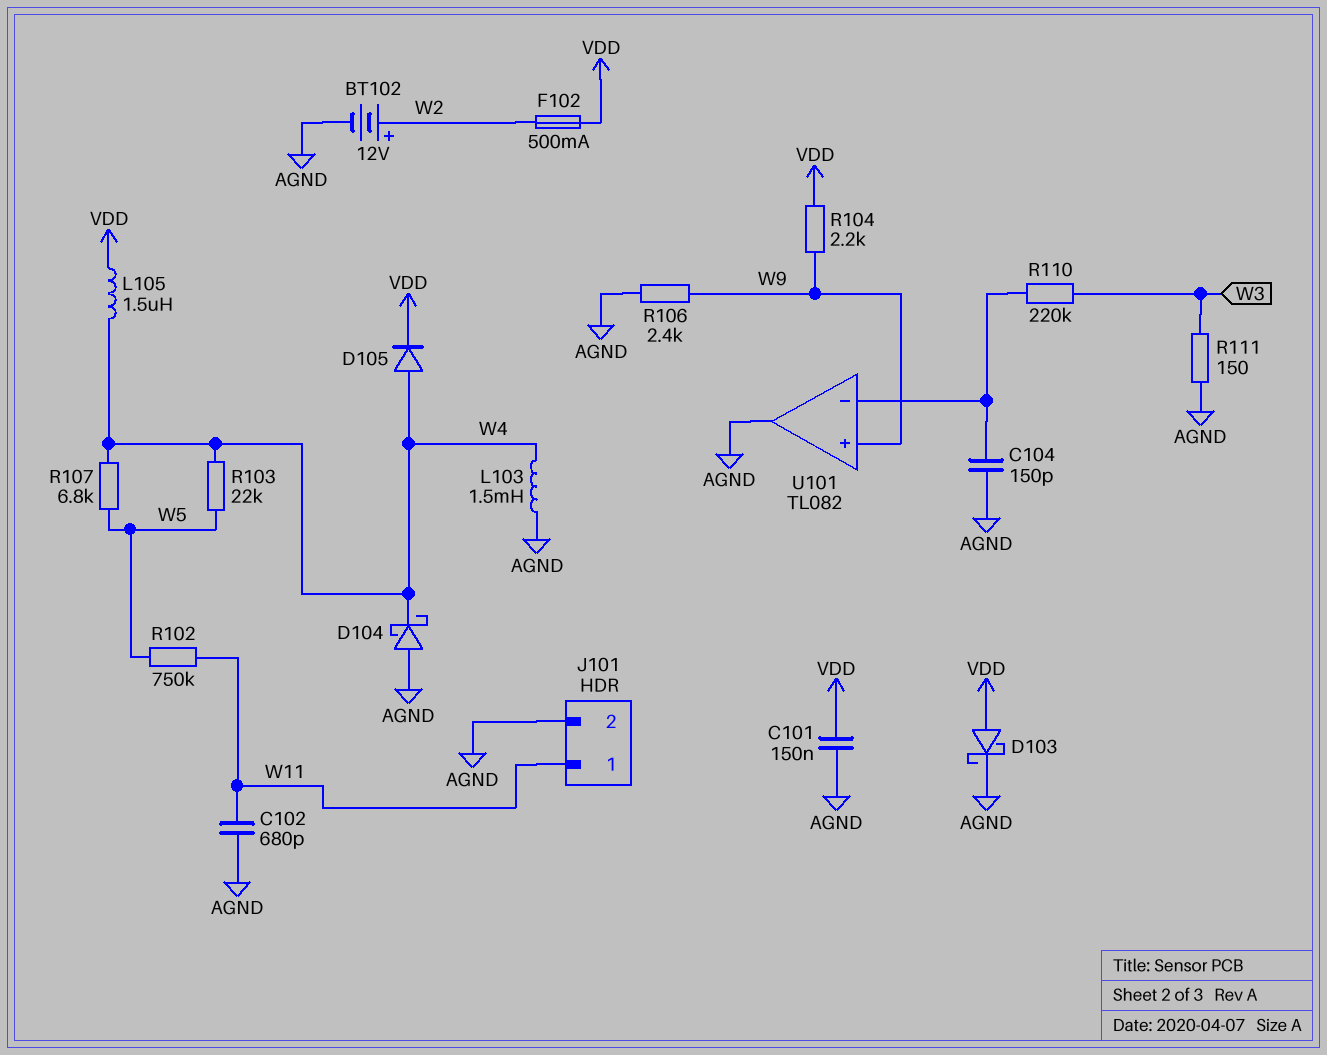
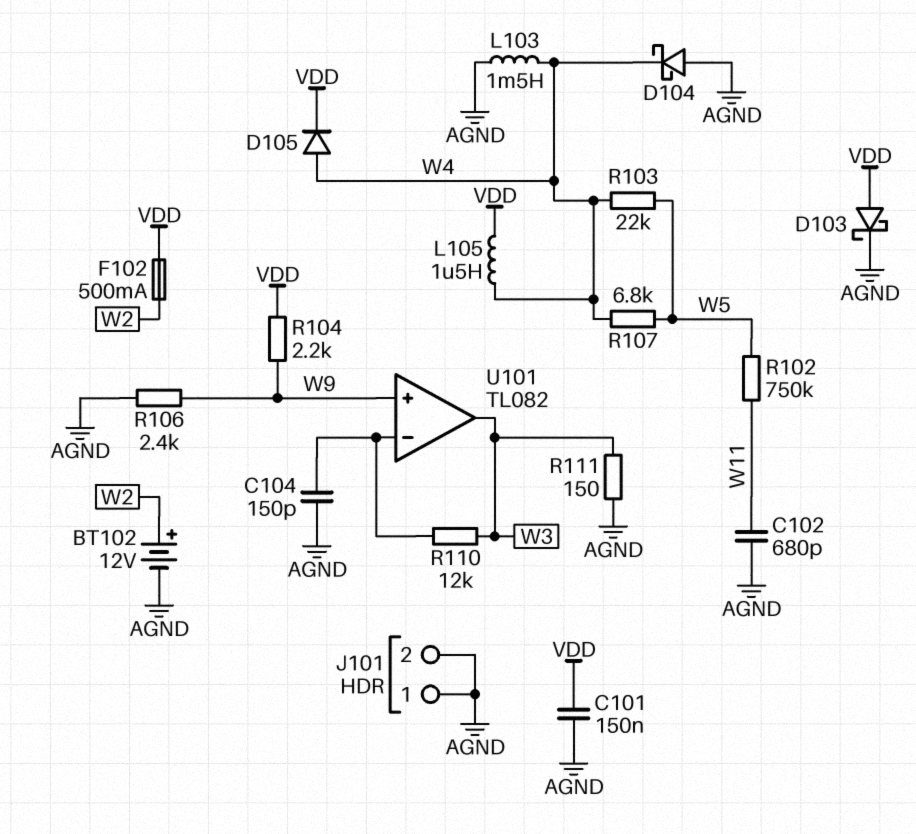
J101 pin 1: W11 -> AGND
R110: 220k (U101/in-, W3) -> 12k (U101/in-, W3)
U101 pin out: AGND -> W3

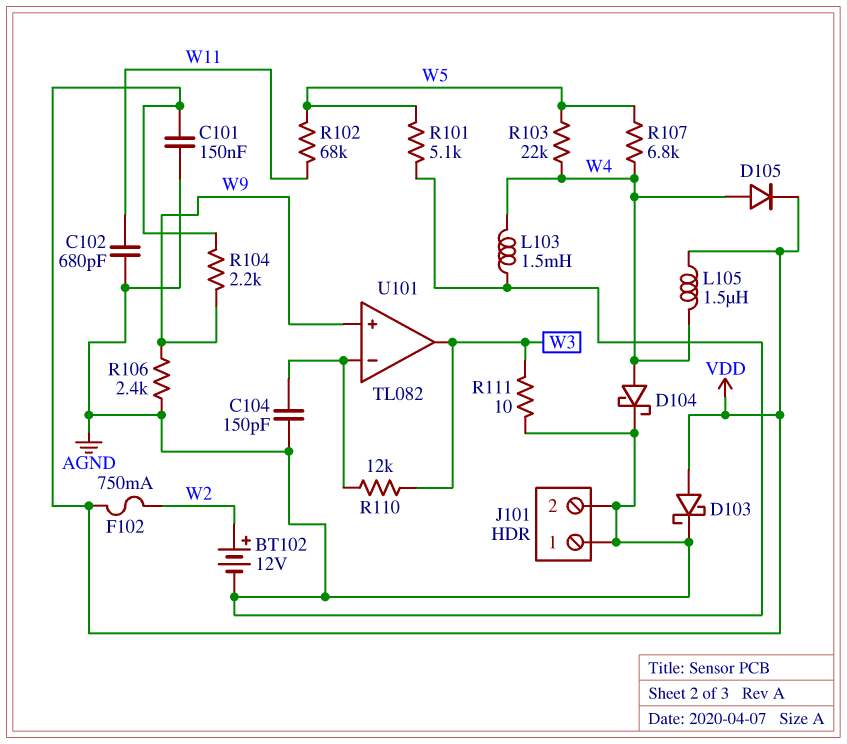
D104: schottky (A AGND, K W4) -> schottky (A W4, K AGND)
F102: 500mA (VDD, W2) -> 750mA (VDD, W2)
R101: none -> 5.1k (AGND, W5)
R102: 750k (W5, W11) -> 68k (W5, W11)
R111: 150 (AGND, W3) -> 10 (AGND, W3)

